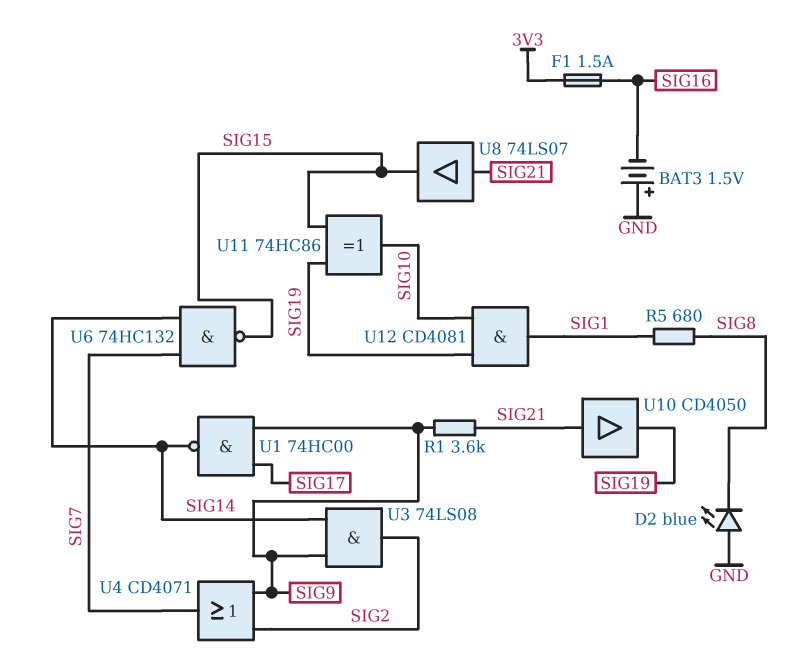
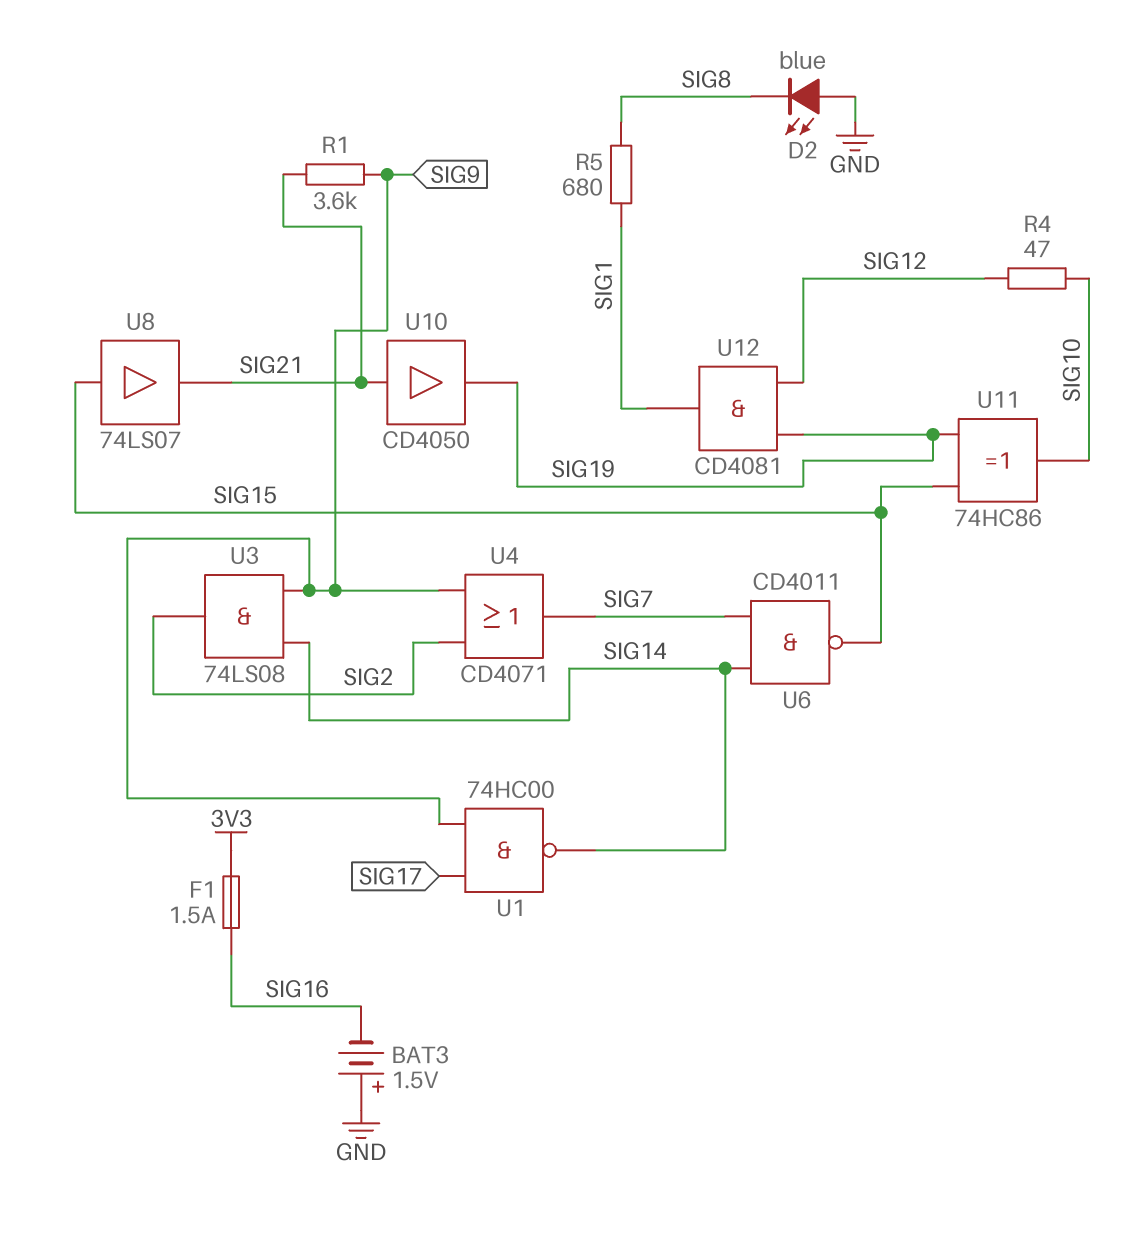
R4: none -> 47 (SIG10, SIG12)
U6: NAND 74HC132 (in SIG7, in SIG14, out SIG15) -> NAND CD4011 (in SIG7, in SIG14, out SIG15)
U8: buffer 74LS07 (in SIG21, out SIG15) -> buffer 74LS07 (in SIG15, out SIG21)
U12: AND CD4081 (in SIG10, in SIG19, out SIG1) -> AND CD4081 (in SIG12, in SIG19, out SIG1)

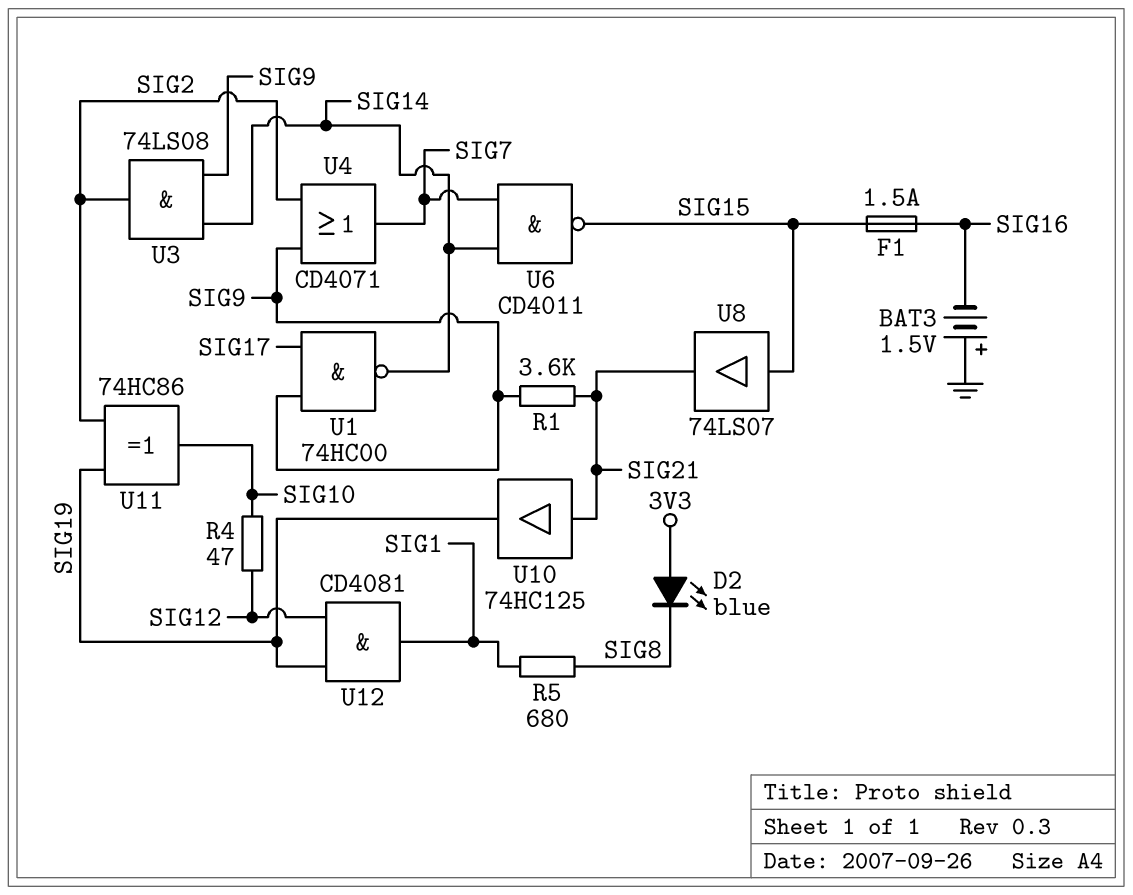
D2: LED blue (A GND, K SIG8) -> LED blue (A 3V3, K SIG8)
F1: 1.5A (3V3, SIG16) -> 1.5A (SIG15, SIG16)
U10: buffer CD4050 (in SIG21, out SIG19) -> buffer 74HC125 (in SIG21, out SIG19)
U11: XOR 74HC86 (in SIG15, in SIG19, out SIG10) -> XOR 74HC86 (in SIG2, in SIG19, out SIG10)

